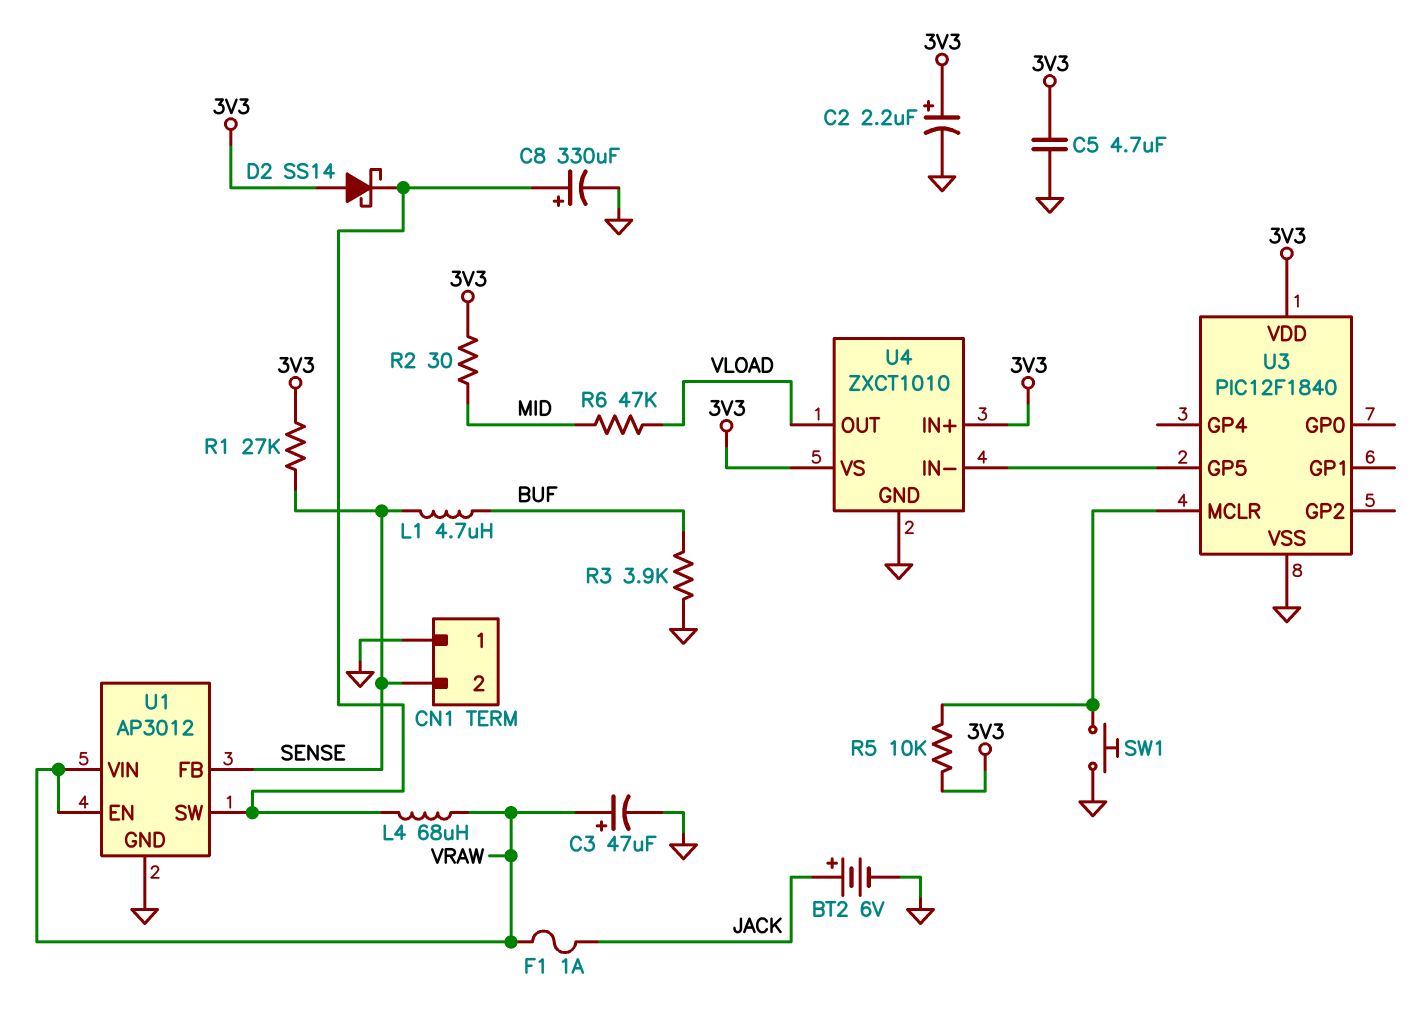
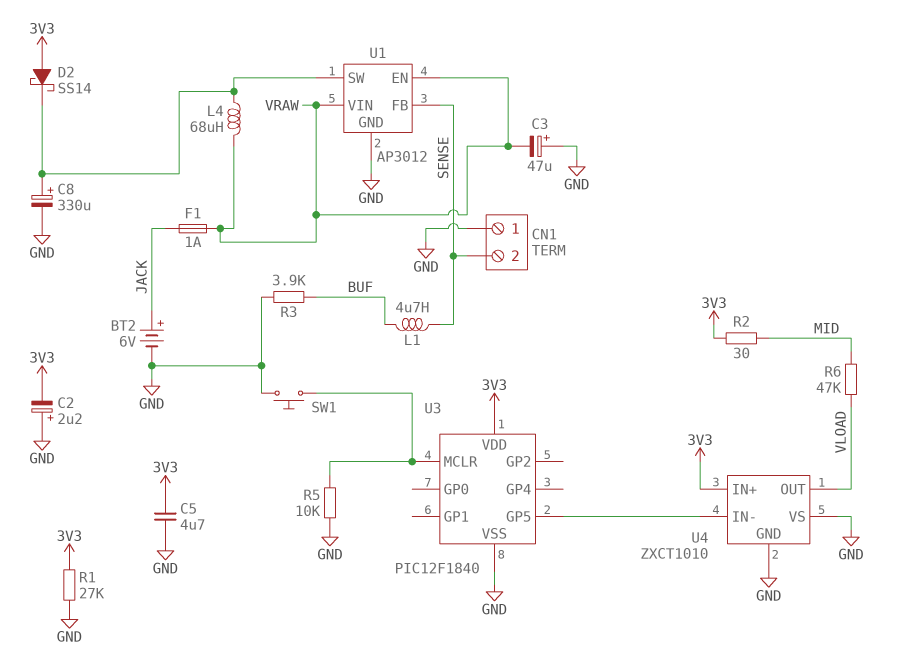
C2: 2.2uF (plus 3V3, minus GND) -> 2.2uF (plus GND, minus 3V3)
C3: 47uF (plus VRAW, minus GND) -> 47uF (plus GND, minus VRAW)
R1: 27k (3V3, SENSE) -> 27k (3V3, GND)
R5: 10k (3V3, U3/MCLR) -> 10k (GND, U3/MCLR)
U4 pin VS: 3V3 -> GND

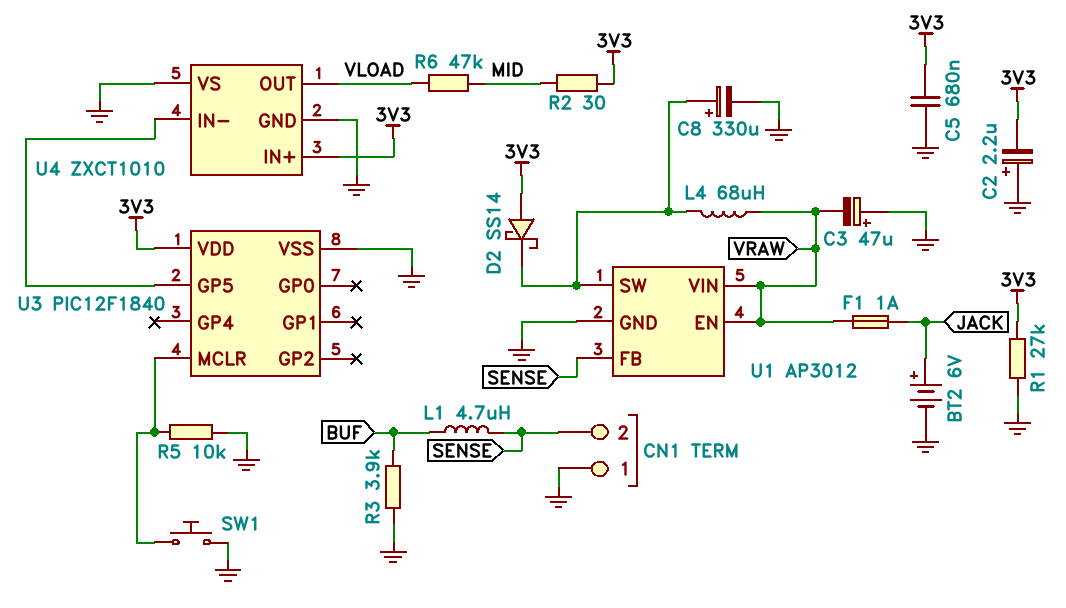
C5: 4.7uF (3V3, GND) -> 680nF (3V3, GND)

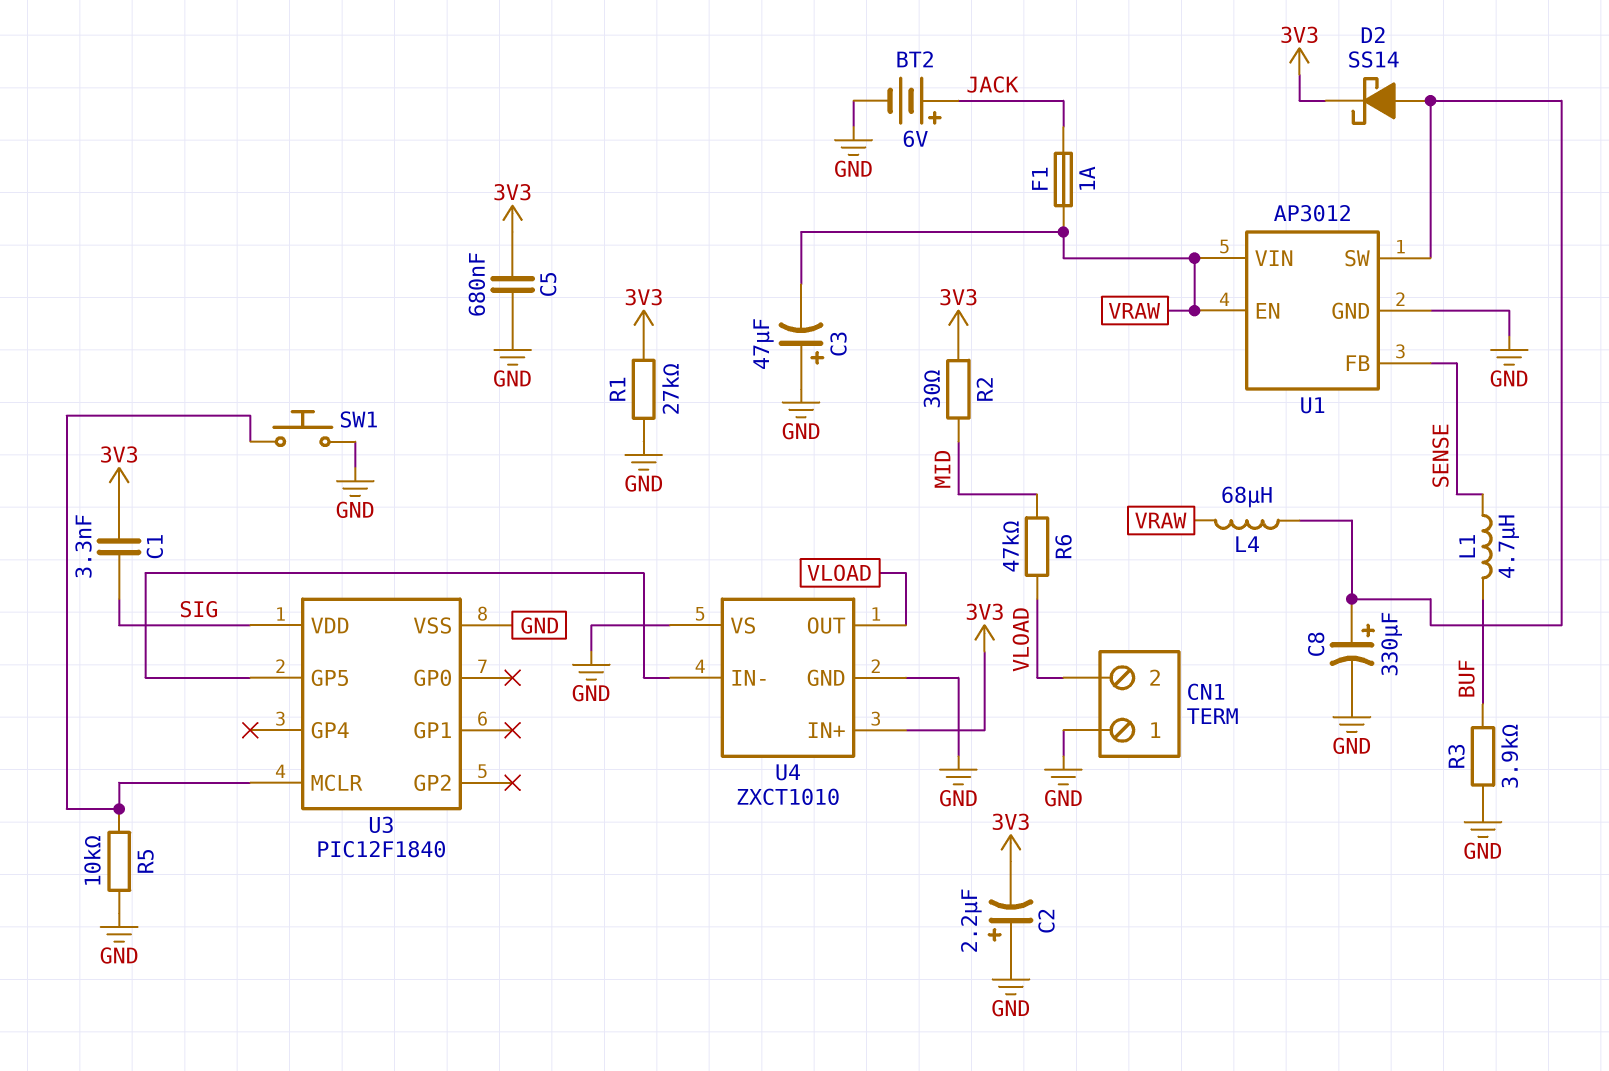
C1: none -> 3.3nF (3V3, SIG)
CN1 pin 2: SENSE -> VLOAD
D2: schottky SS14 (A 3V3, K U1/SW) -> schottky SS14 (A U1/SW, K 3V3)
U3 pin VDD: 3V3 -> SIG

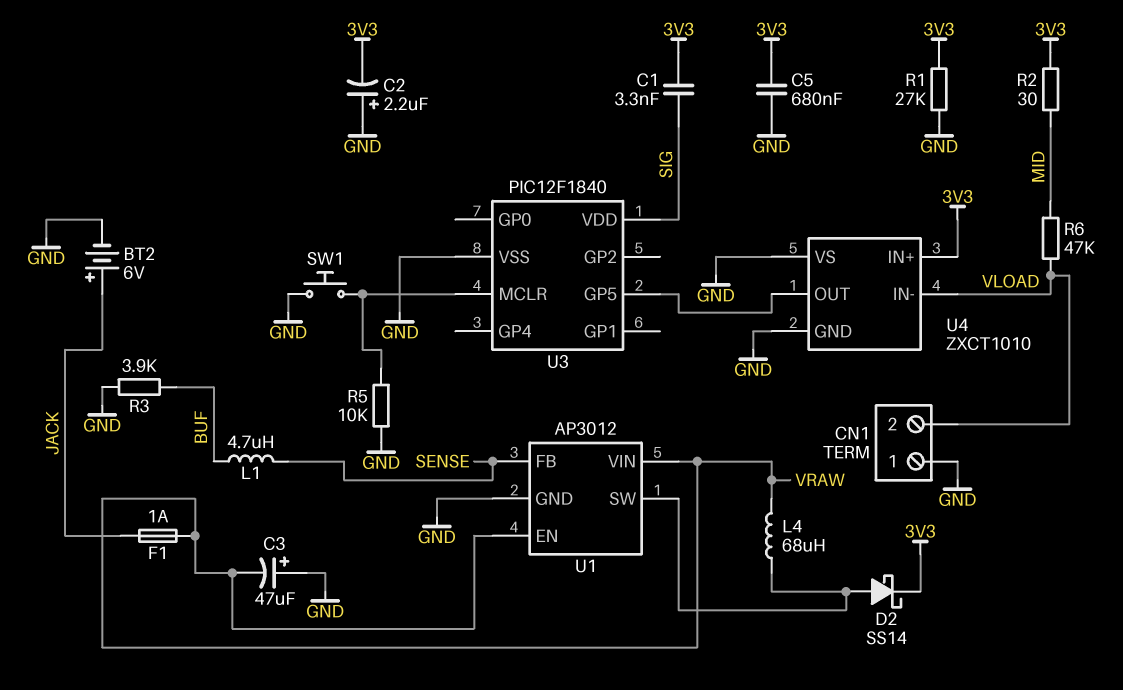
C8: 330uF (plus U1/SW, minus GND) -> none
U4 pin IN-: U3/GP5 -> VLOAD
U4 pin OUT: VLOAD -> U3/GP5

